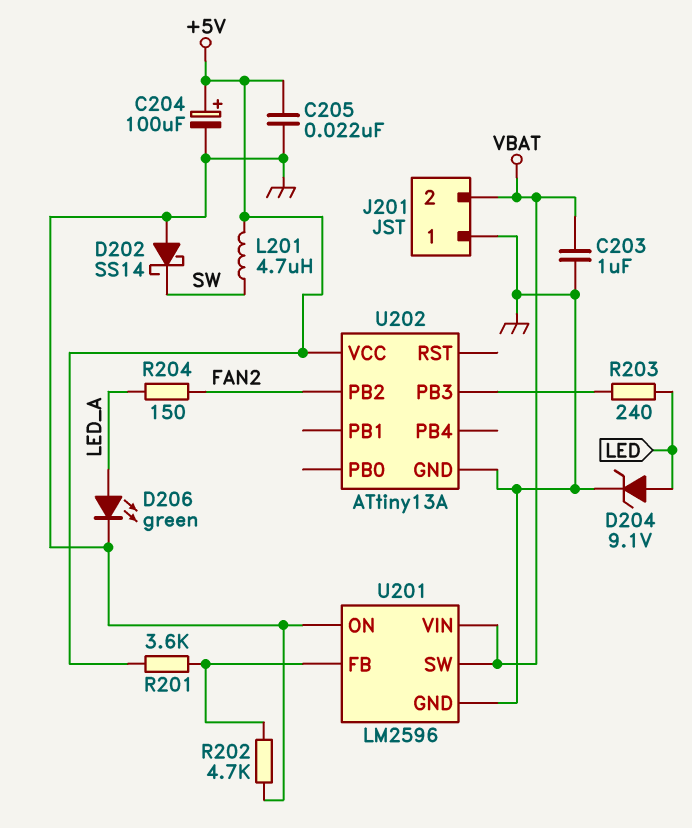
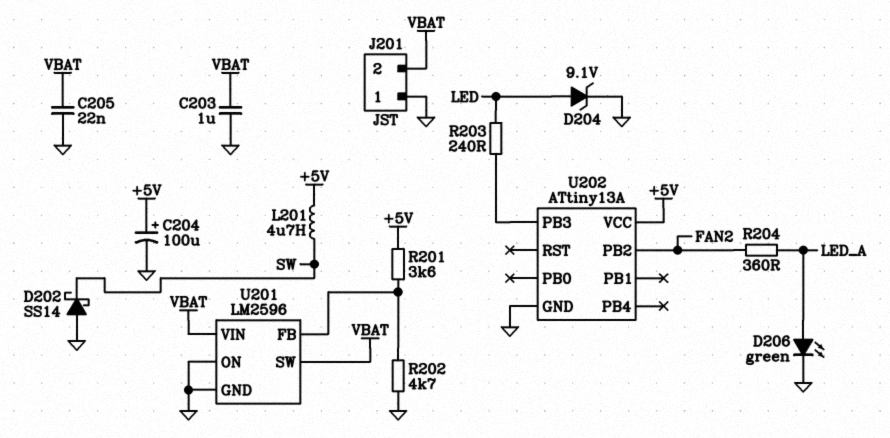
C205: 22nF (+5V, GND) -> 22nF (GND, VBAT)
R204: 150 (FAN2, LED_A) -> 360 (FAN2, LED_A)

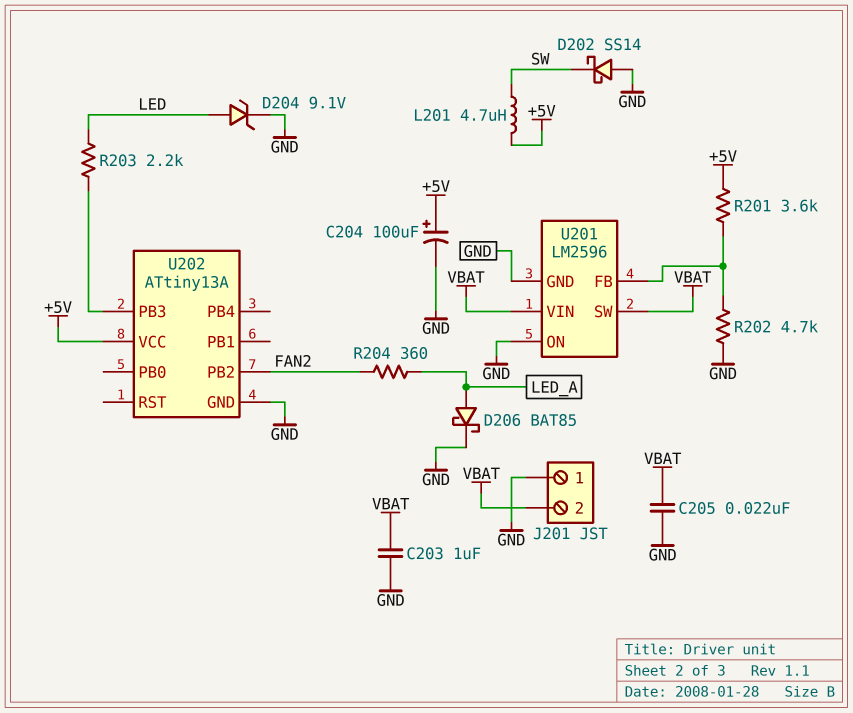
D206: LED green (A LED_A, K GND) -> schottky BAT85 (A LED_A, K GND)
R203: 240 (LED, U202/PB3) -> 2.2k (LED, U202/PB3)

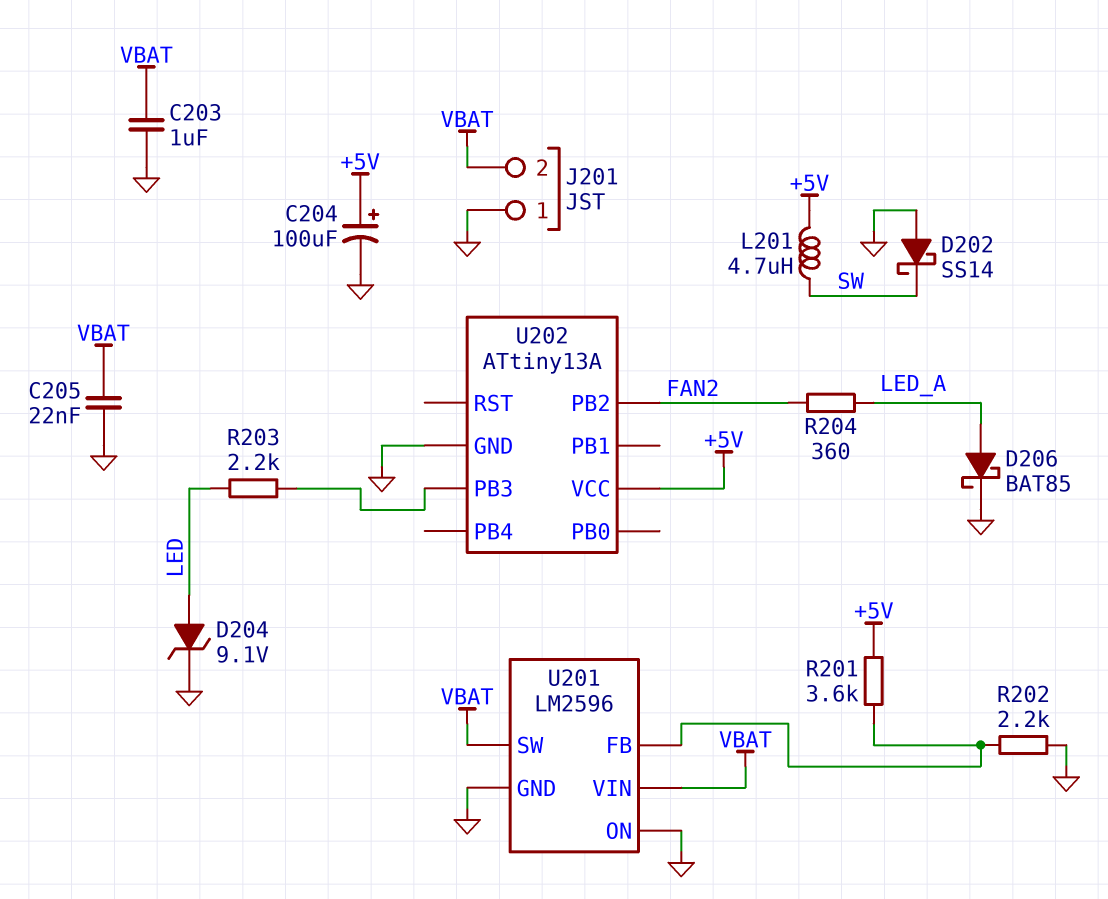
R202: 4.7k (GND, U201/FB) -> 2.2k (GND, U201/FB)

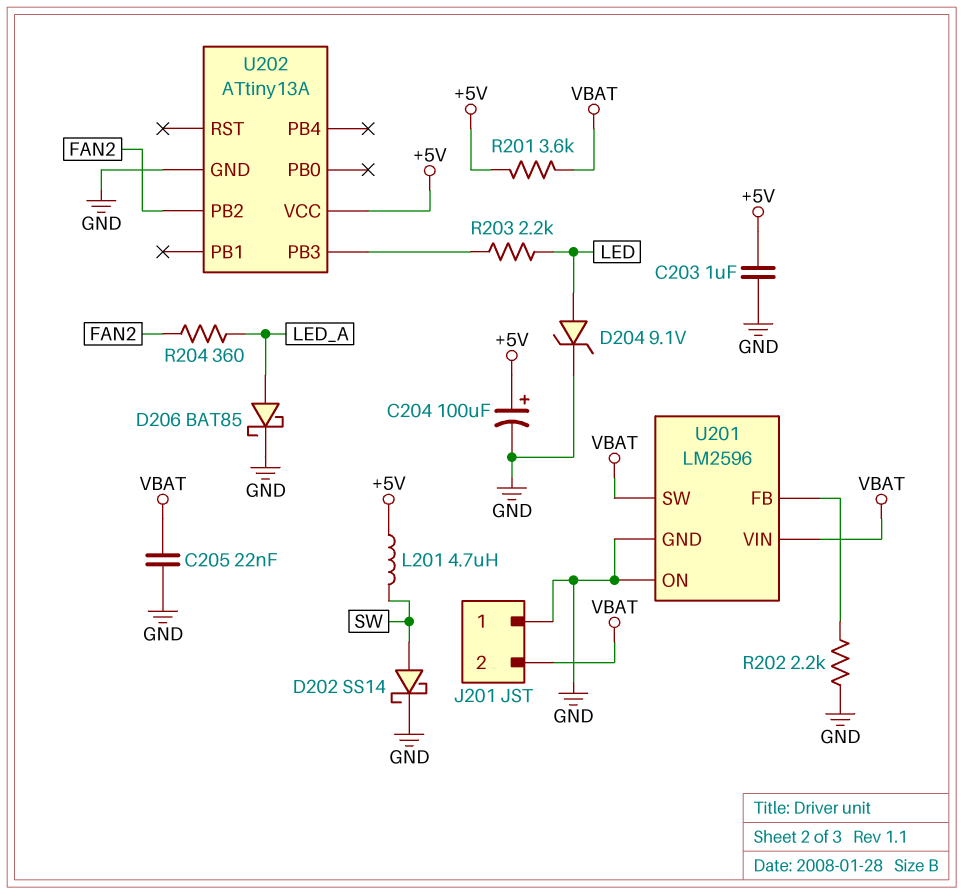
C203: 1uF (GND, VBAT) -> 1uF (+5V, GND)
D202: schottky SS14 (A GND, K SW) -> schottky SS14 (A SW, K GND)
R201: 3.6k (+5V, U201/FB) -> 3.6k (+5V, VBAT)

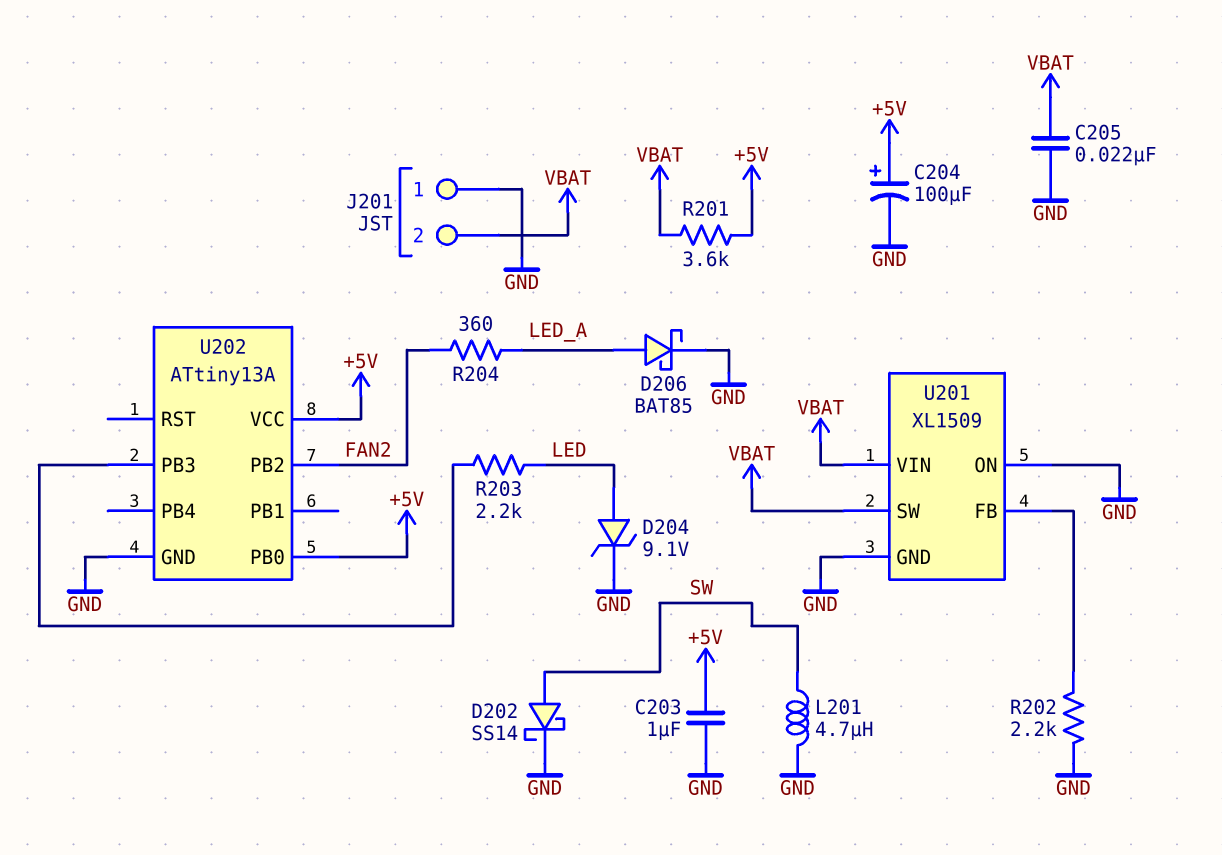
L201: 4.7uH (+5V, SW) -> 4.7uH (GND, SW)
U201: LM2596 -> XL1509
U202 pin PB0: none -> +5V

